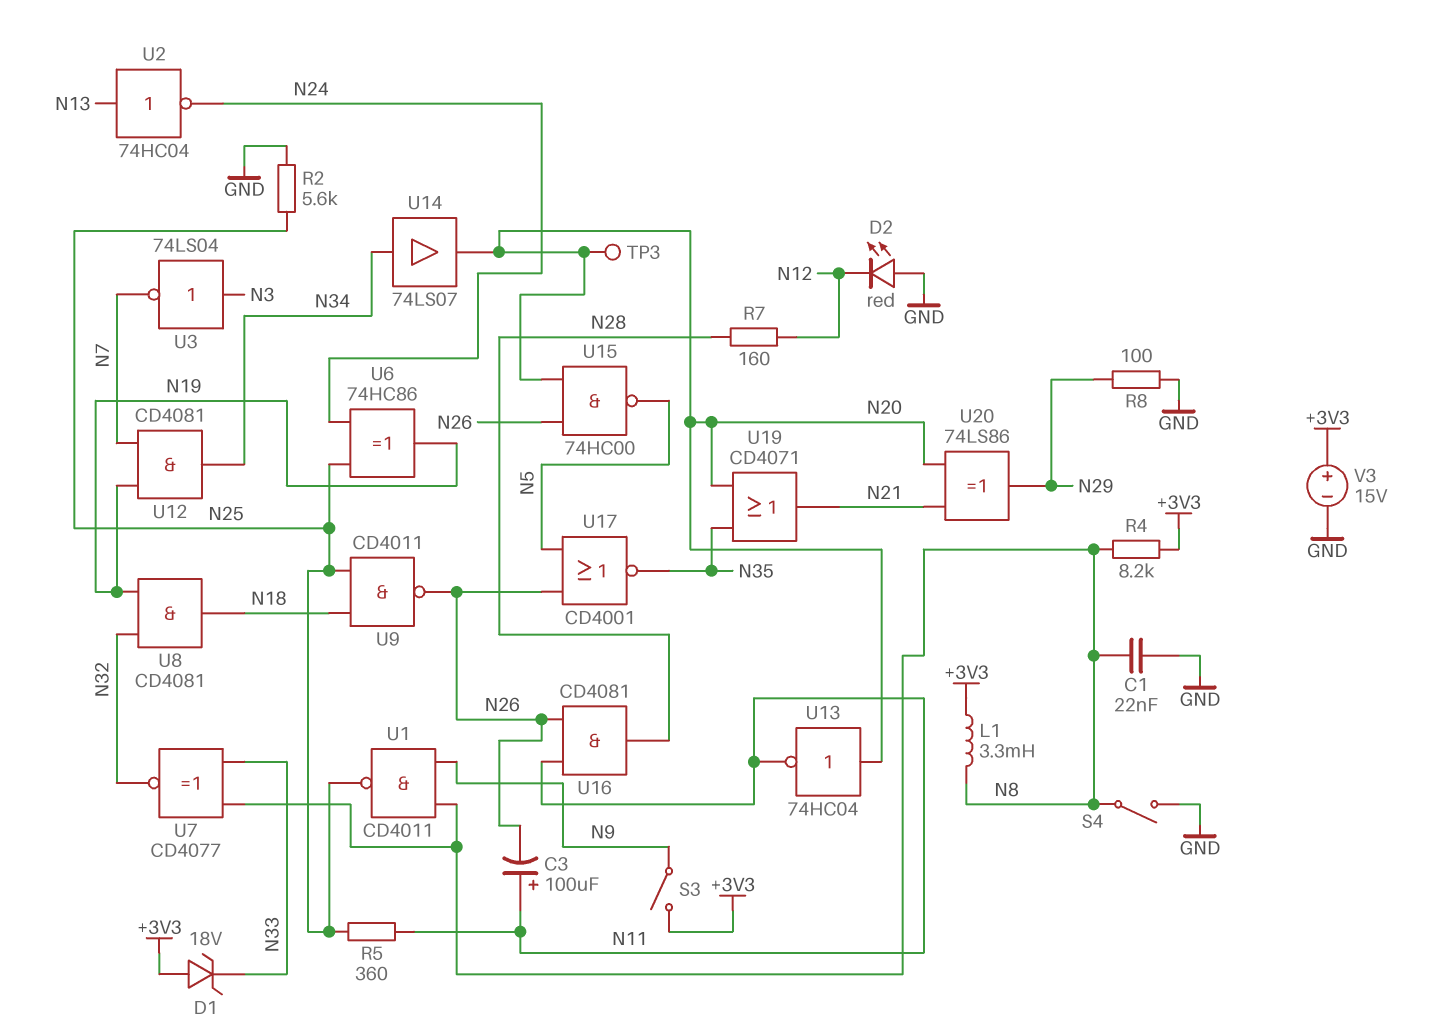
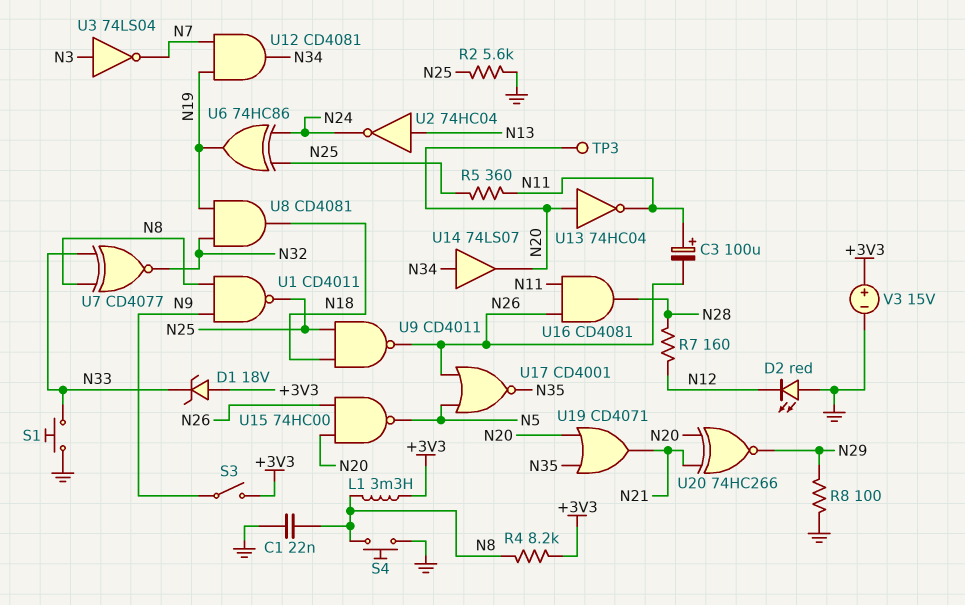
S1: none -> button (GND, N33)
S4: switch (GND, N8) -> button (GND, N8)
U20: XOR 74LS86 (in N20, in N21, out N29) -> XNOR 74HC266 (in N20, in N21, out N29)

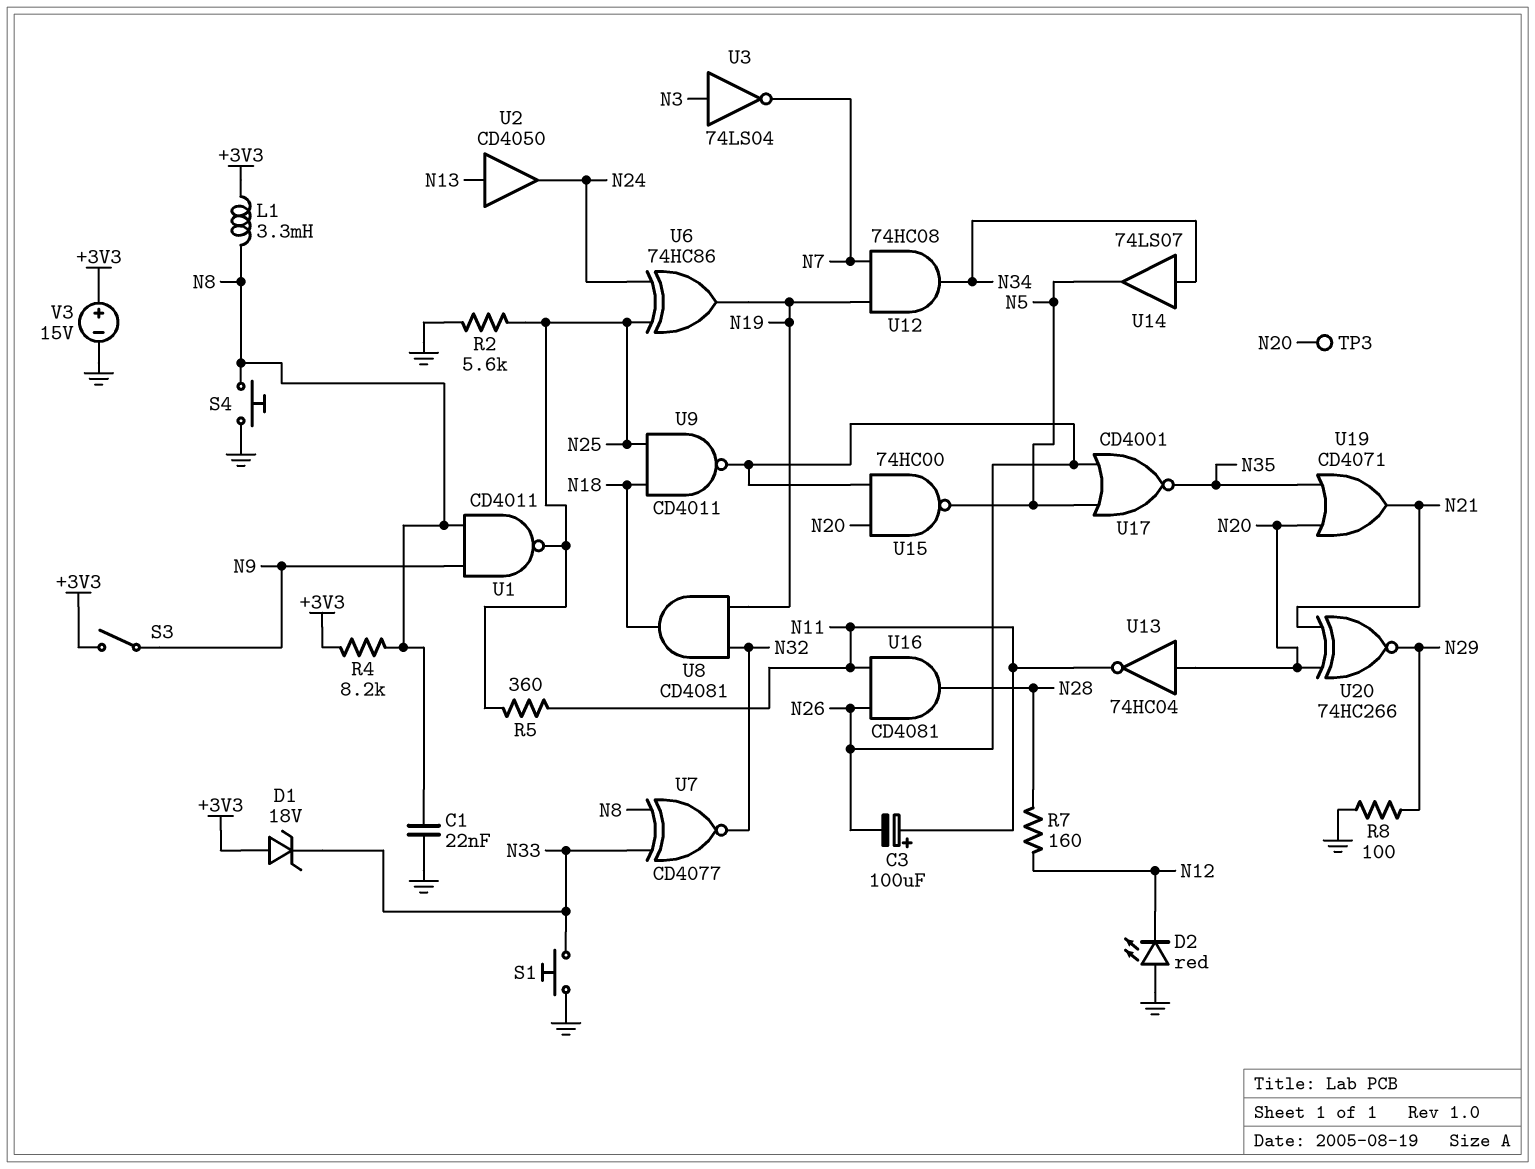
U2: NOT 74HC04 (in N13, out N24) -> buffer CD4050 (in N13, out N24)
U12: AND CD4081 (in N7, in N19, out N34) -> AND 74HC08 (in N7, in N19, out N34)
U14: buffer 74LS07 (in N34, out N20) -> buffer 74LS07 (in N34, out N5)

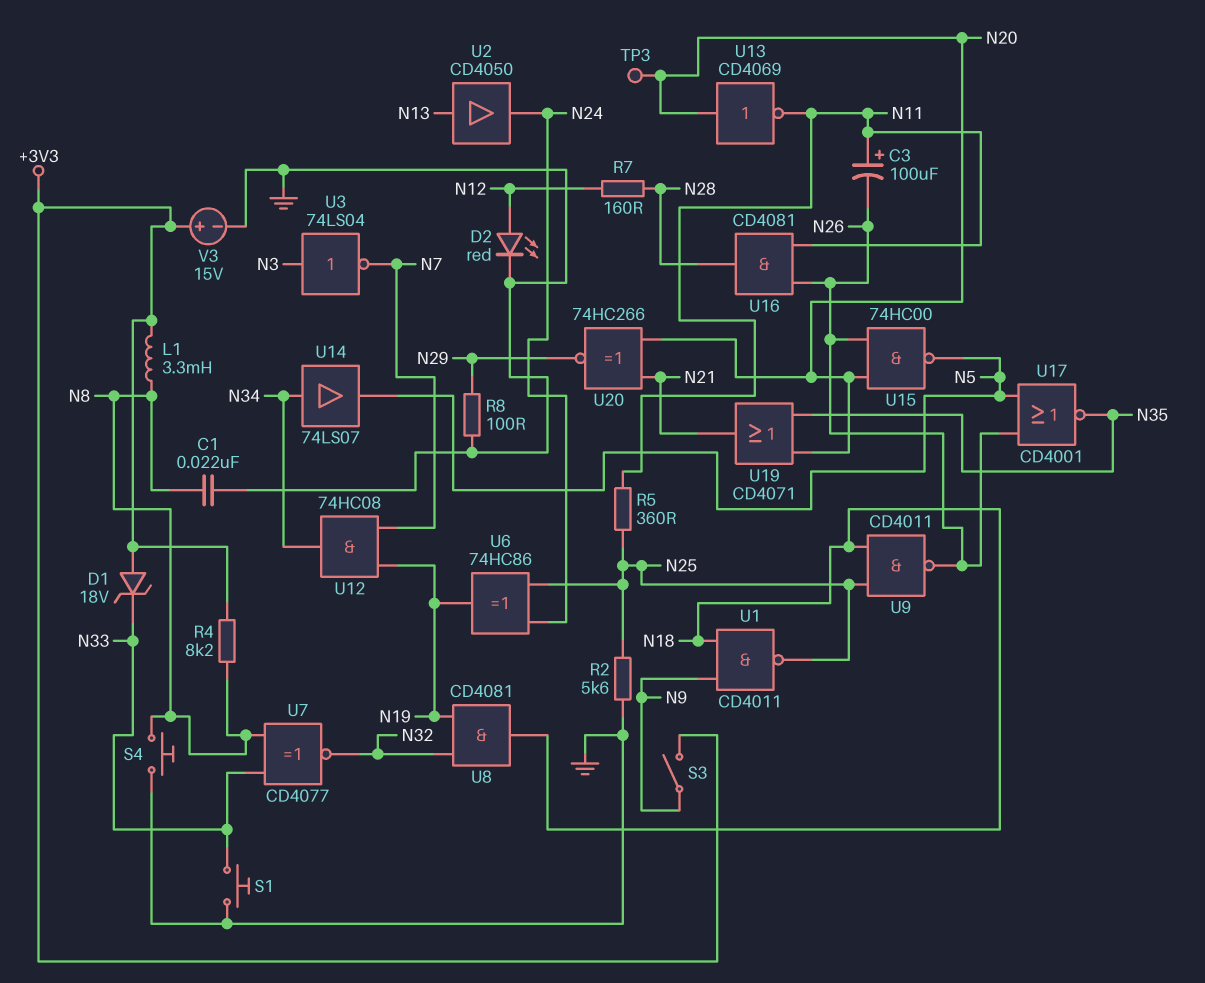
D2: LED red (A GND, K N12) -> LED red (A N12, K GND)
U1: NAND CD4011 (in N8, in N9, out N25) -> NAND CD4011 (in N9, in N18, out N25)
U13: NOT 74HC04 (in N20, out N11) -> NOT CD4069 (in N20, out N11)

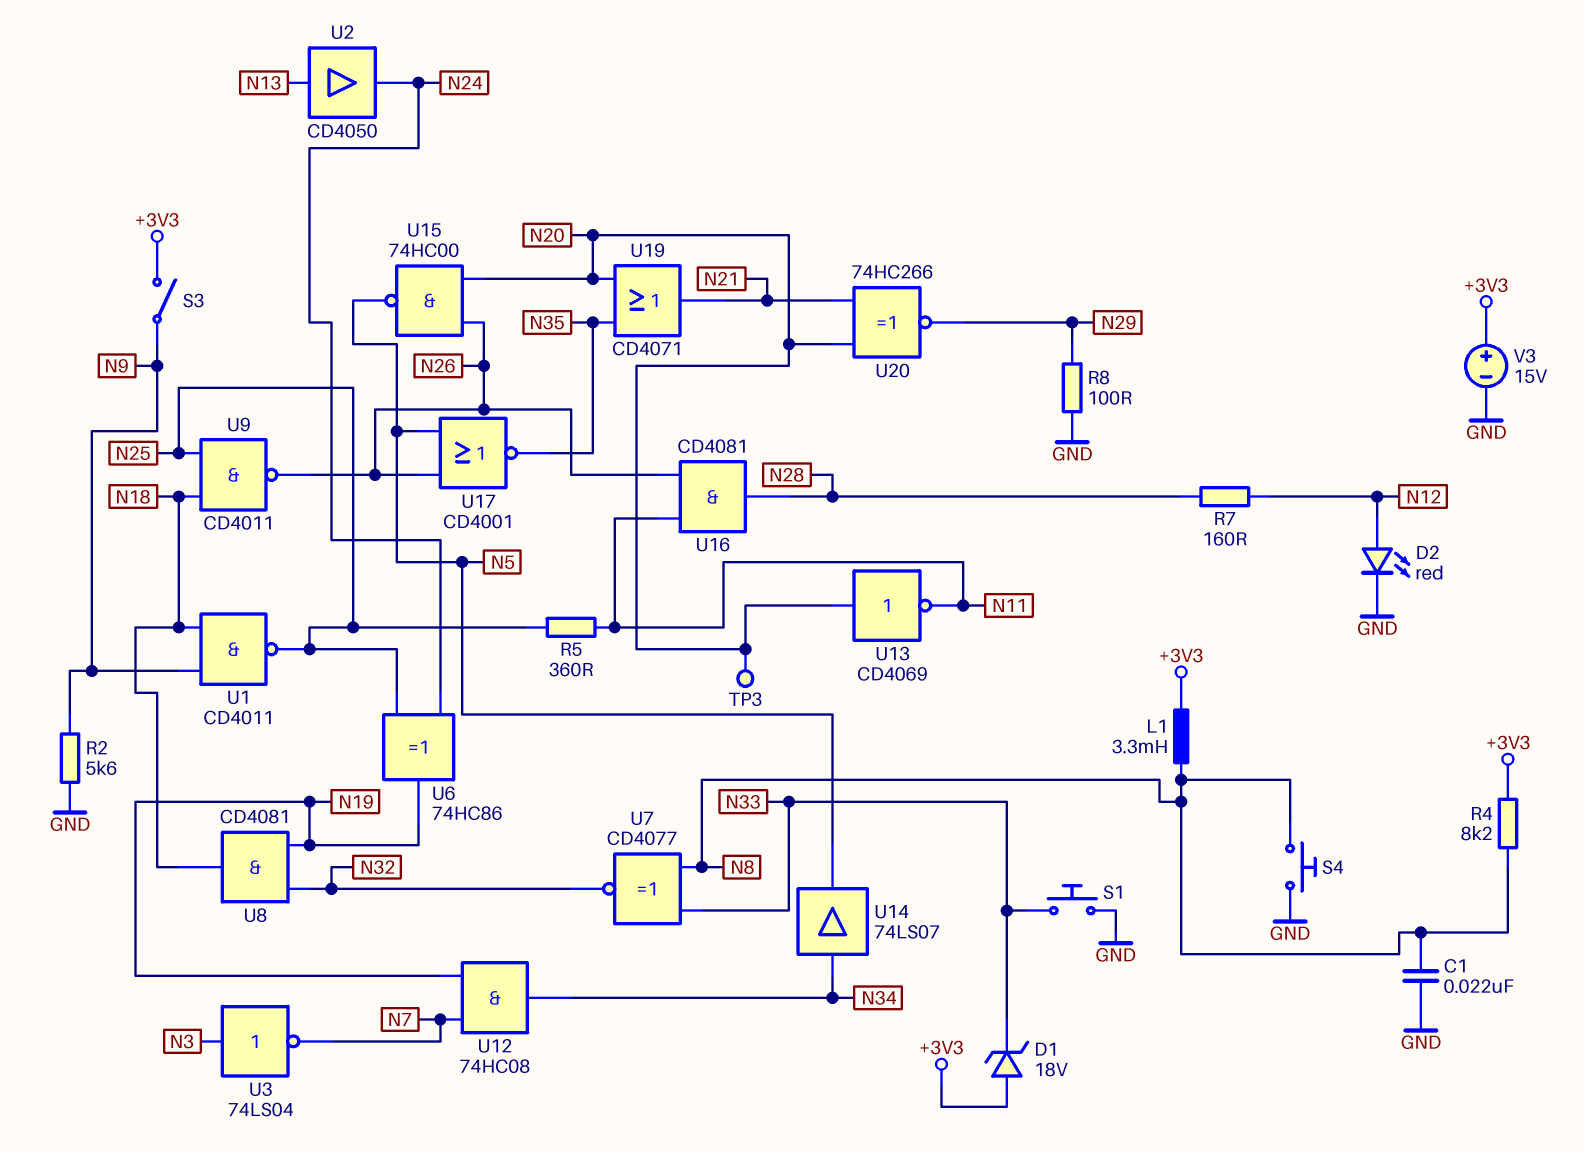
C3: 100uF (plus N11, minus N26) -> none
R2: 5.6k (GND, N25) -> 5.6k (GND, N9)

